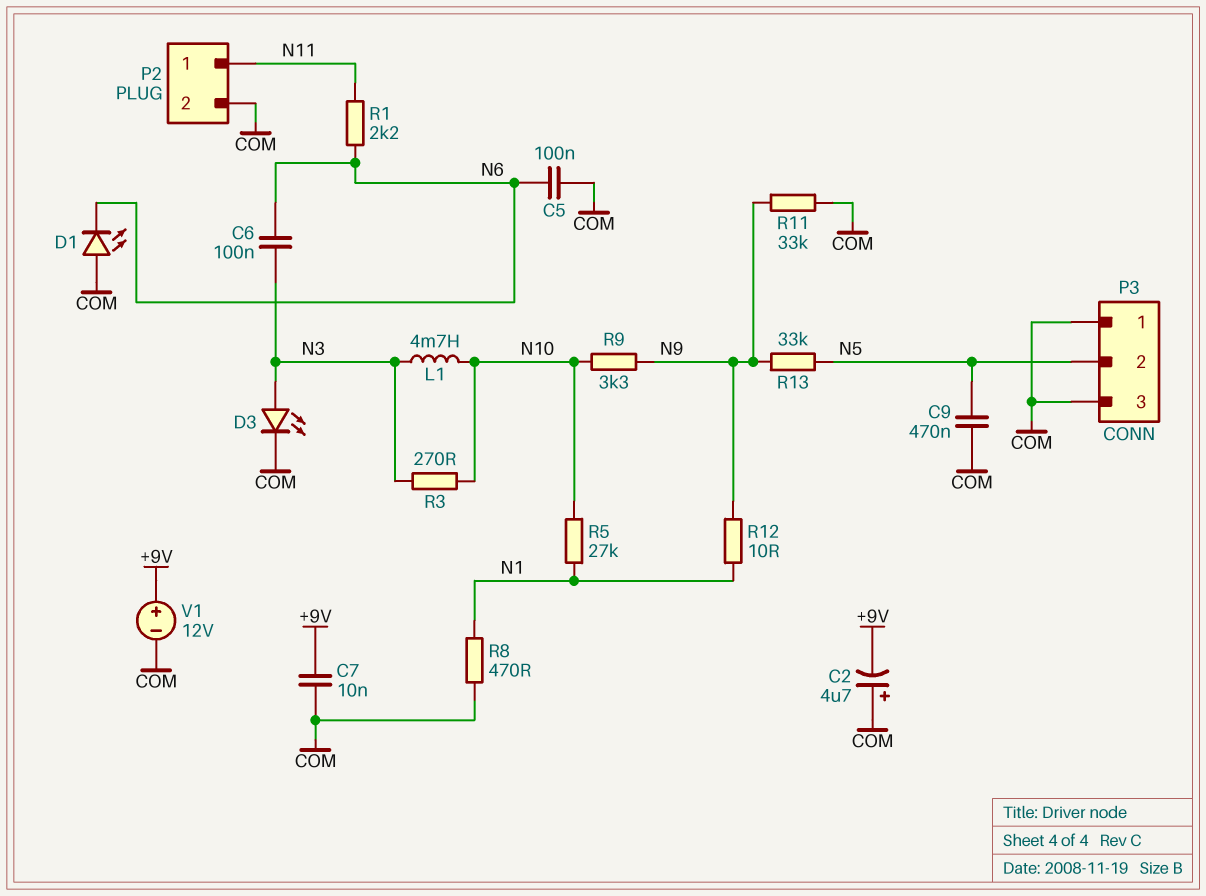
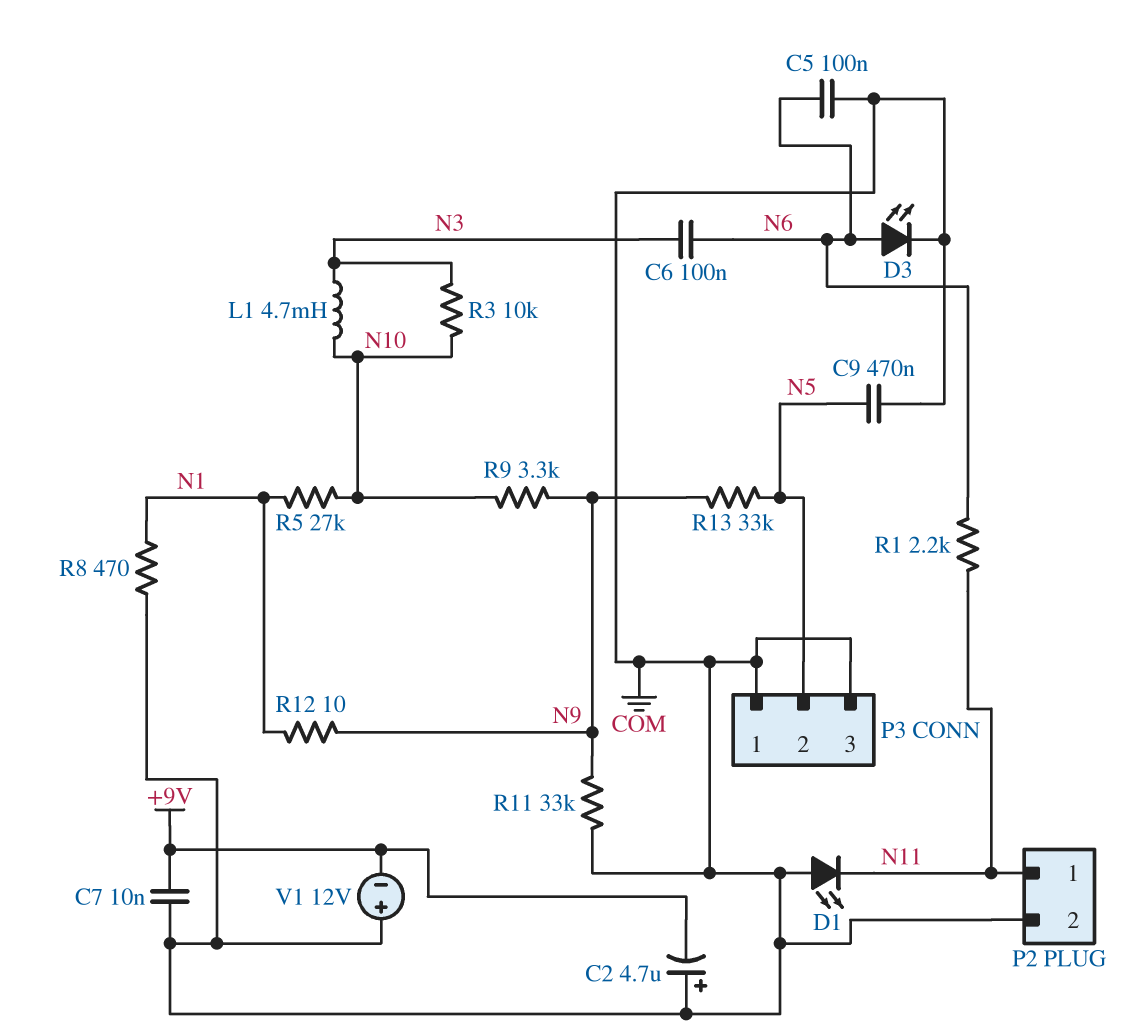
D1: LED (A COM, K N6) -> LED (A COM, K N11)
D3: LED (A N3, K COM) -> LED (A N6, K COM)
R3: 270 (N3, N10) -> 10k (N3, N10)
V1: 12V (plus +9V, minus COM) -> 12V (plus COM, minus +9V)

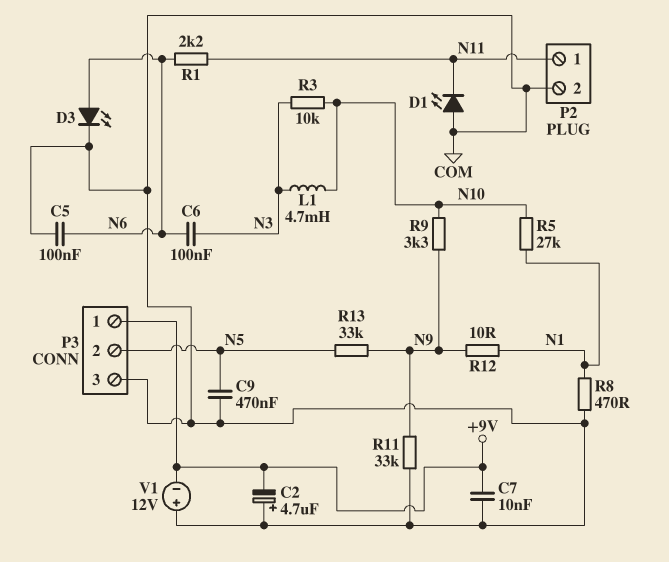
P3 pin 1: COM -> +9V

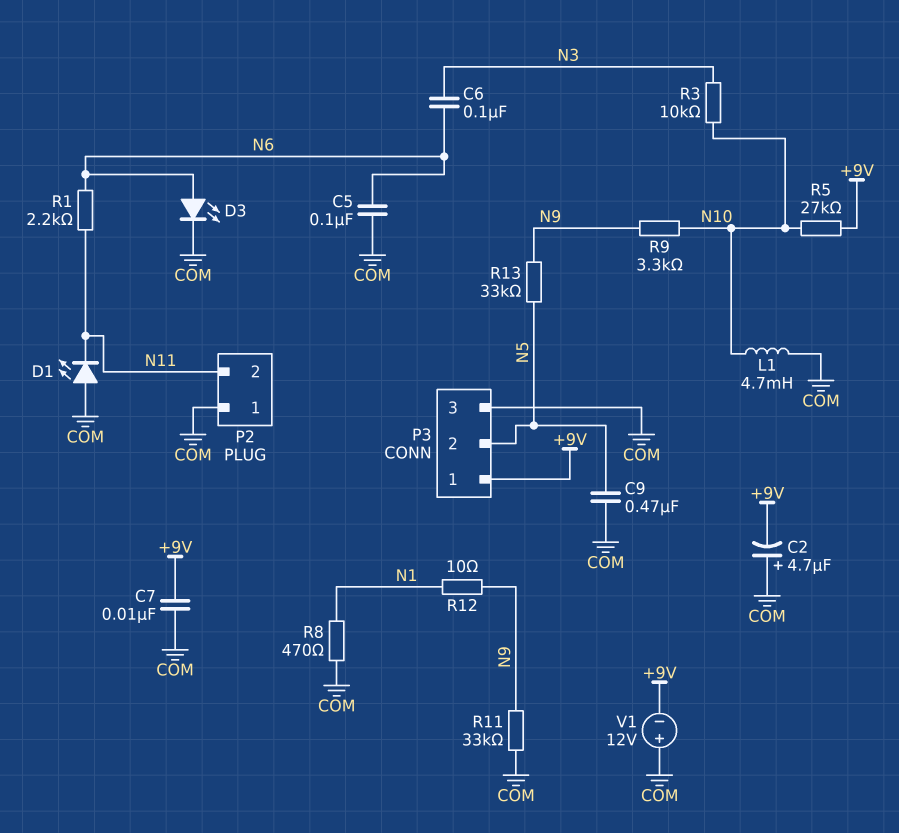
L1: 4.7mH (N3, N10) -> 4.7mH (COM, N10)
P2 pin 1: N11 -> COM
P2 pin 2: COM -> N11
R5: 27k (N1, N10) -> 27k (+9V, N10)

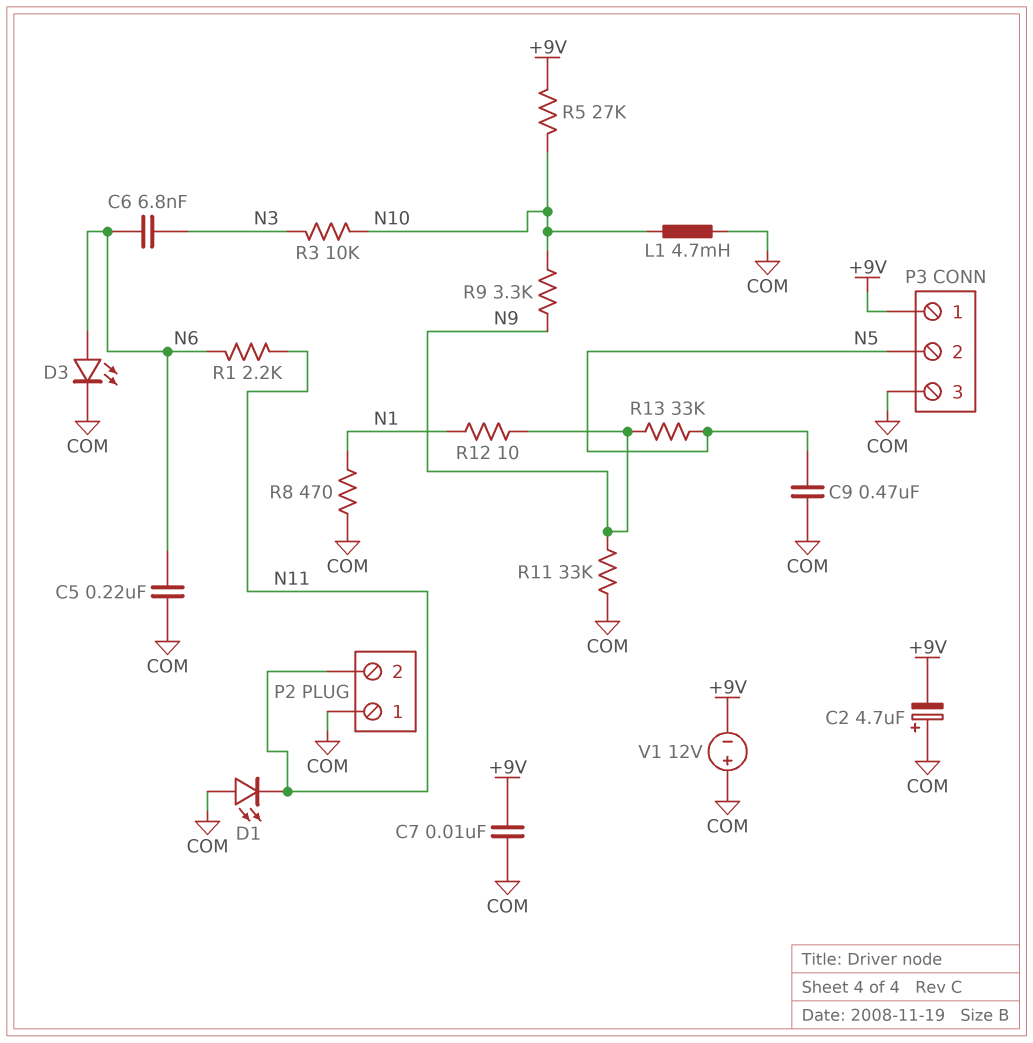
C5: 100nF (COM, N6) -> 220nF (COM, N6)
C6: 100nF (N3, N6) -> 6.8nF (N3, N6)

